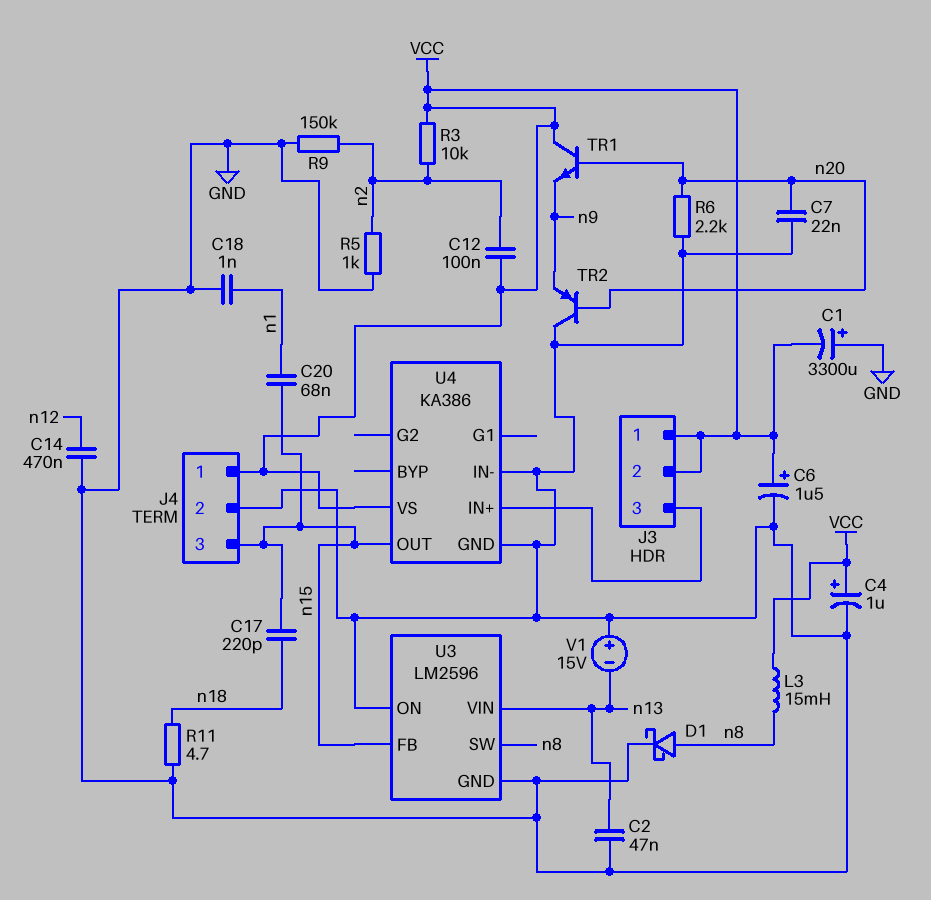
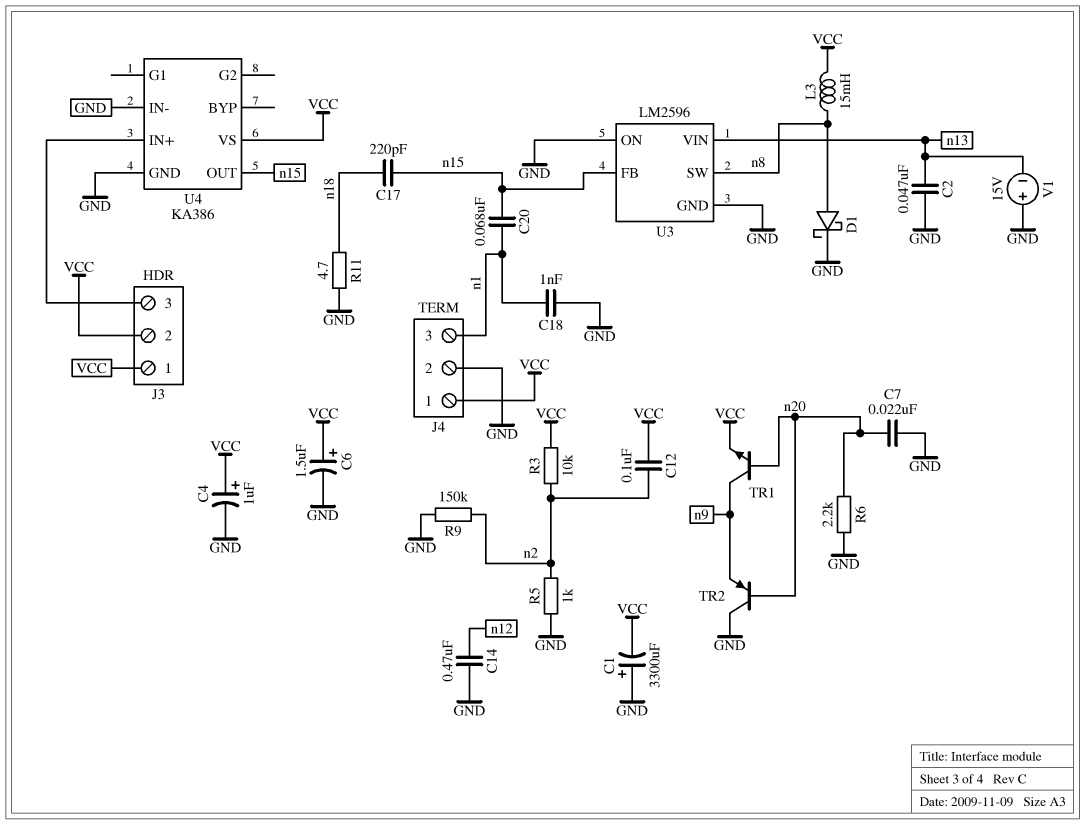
J4 pin 3: n15 -> n1
TR1: NPN (B n20, C VCC, E n9) -> NPN (B n20, C n9, E VCC)

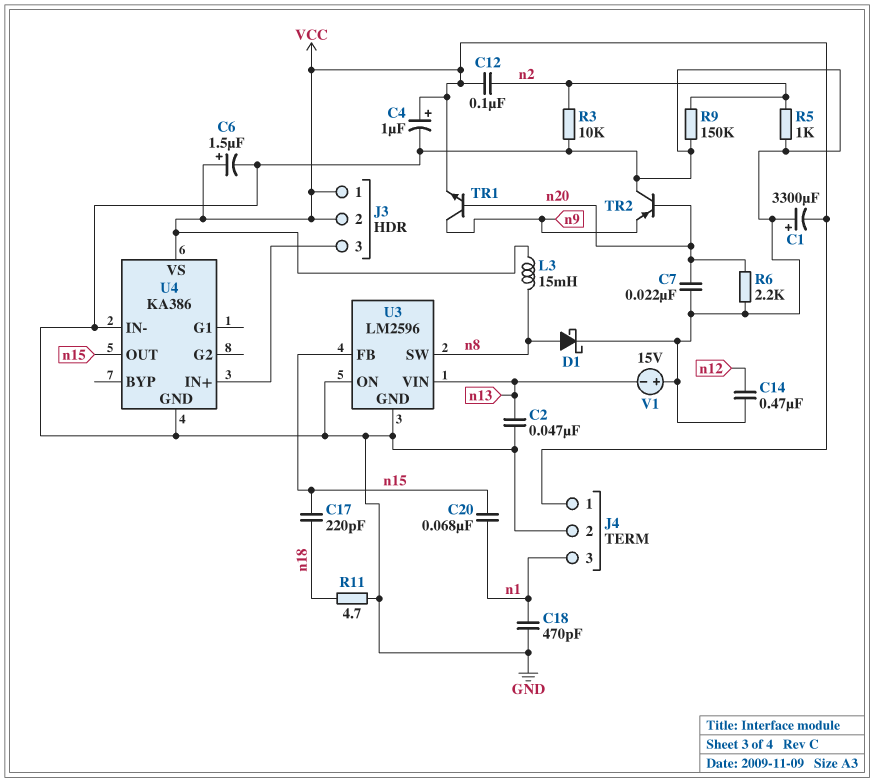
C18: 1nF (GND, n1) -> 470pF (GND, n1)
R3: 10k (VCC, n2) -> 10k (GND, n2)

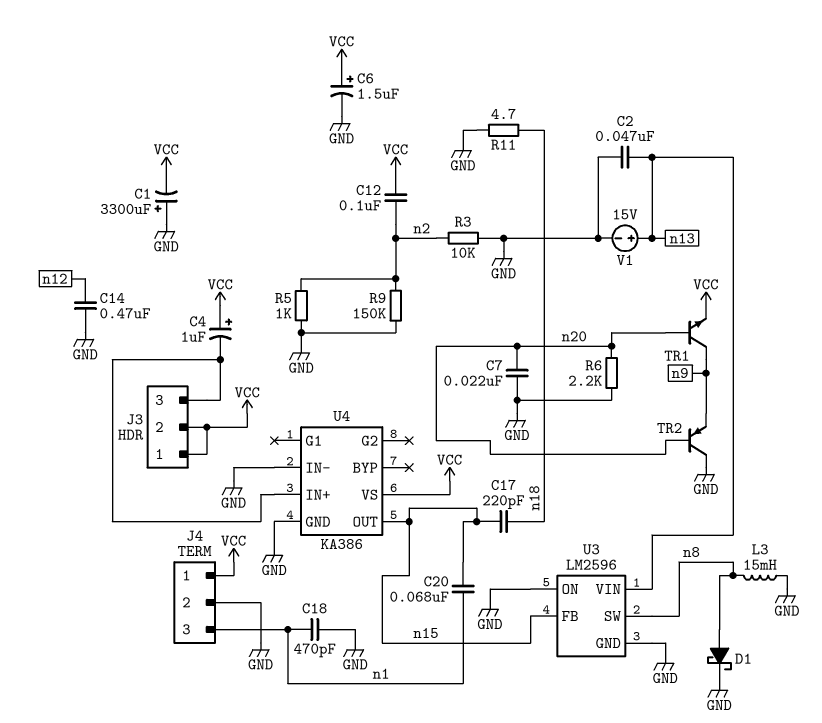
C4: 1uF (plus VCC, minus GND) -> 1uF (plus VCC, minus J3/3)
L3: 15mH (VCC, n8) -> 15mH (GND, n8)
V1: 15V (plus GND, minus n13) -> 15V (plus n13, minus GND)

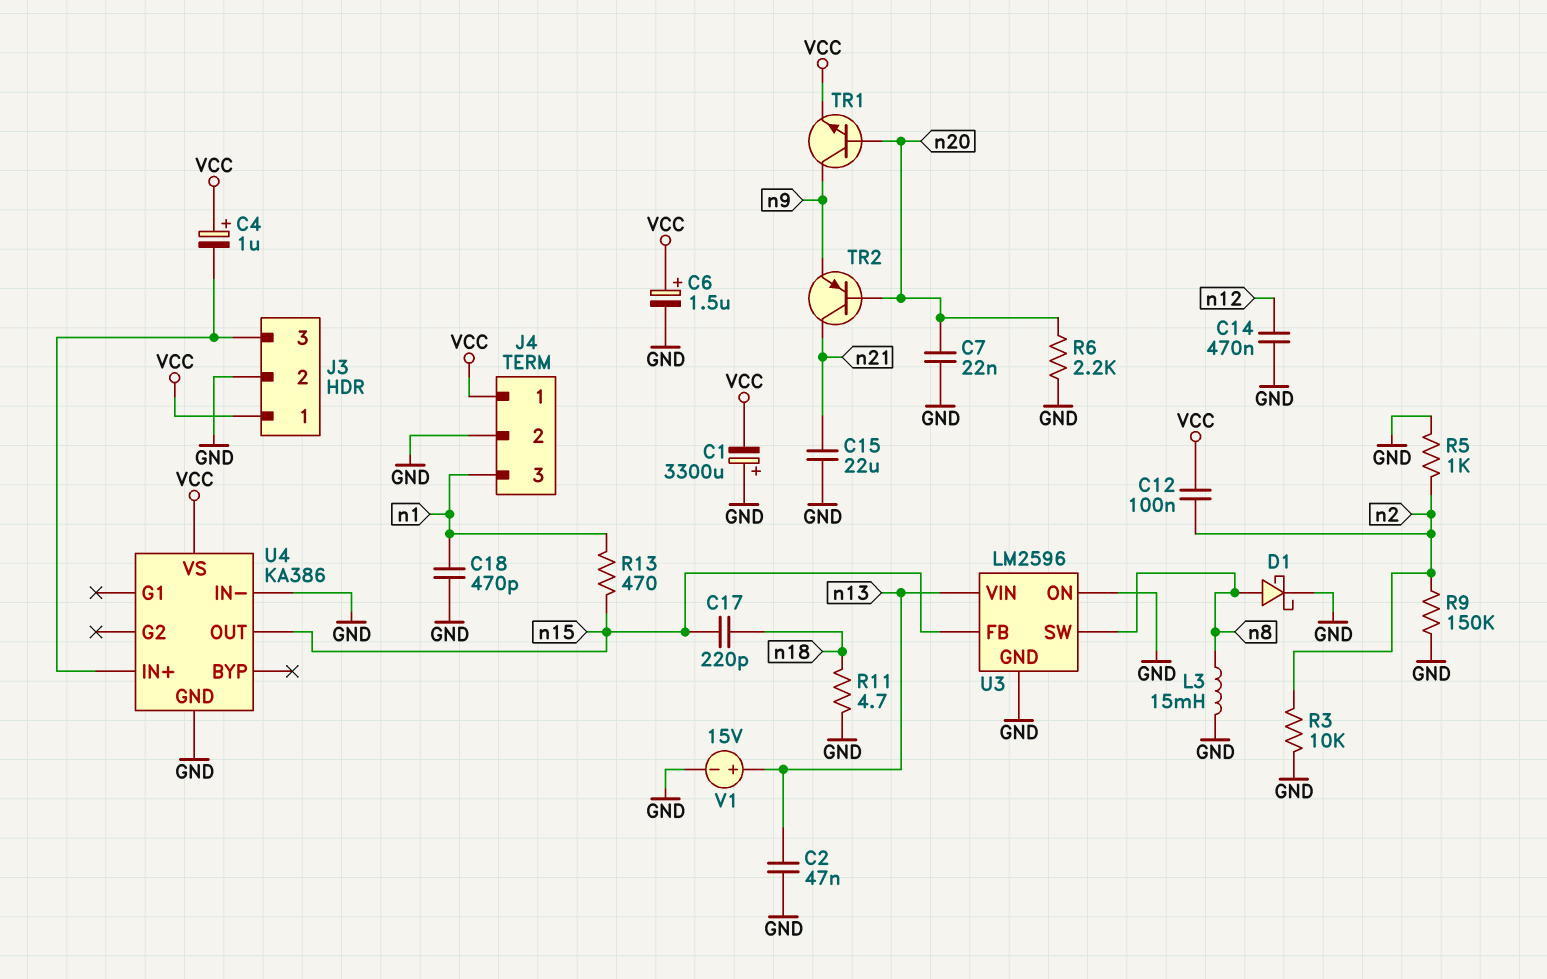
C15: none -> 22uF (GND, n21)
C20: 68nF (n1, n15) -> none
J3 pin 2: VCC -> GND
R13: none -> 470 (n1, n15)
TR2: PNP (B n20, C GND, E n9) -> PNP (B n20, C n21, E n9)

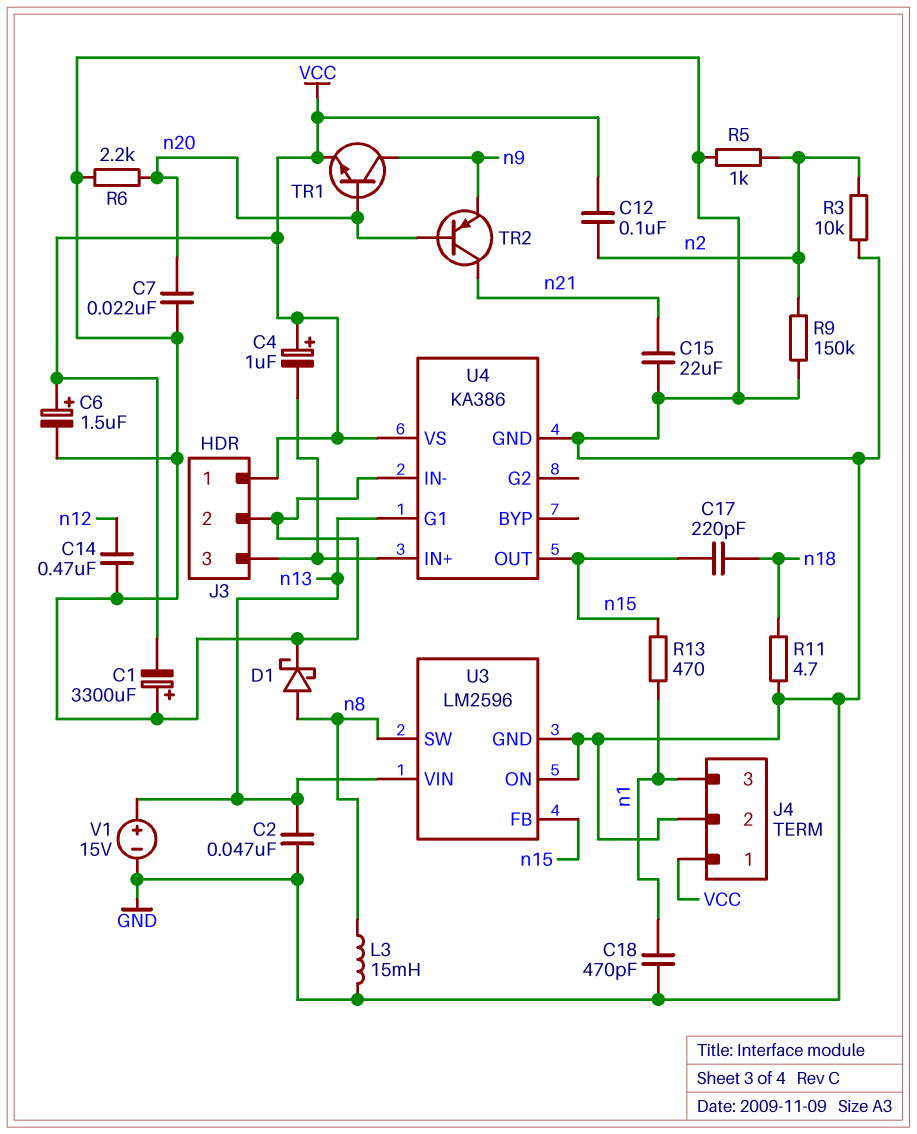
U4 pin G1: none -> n13

